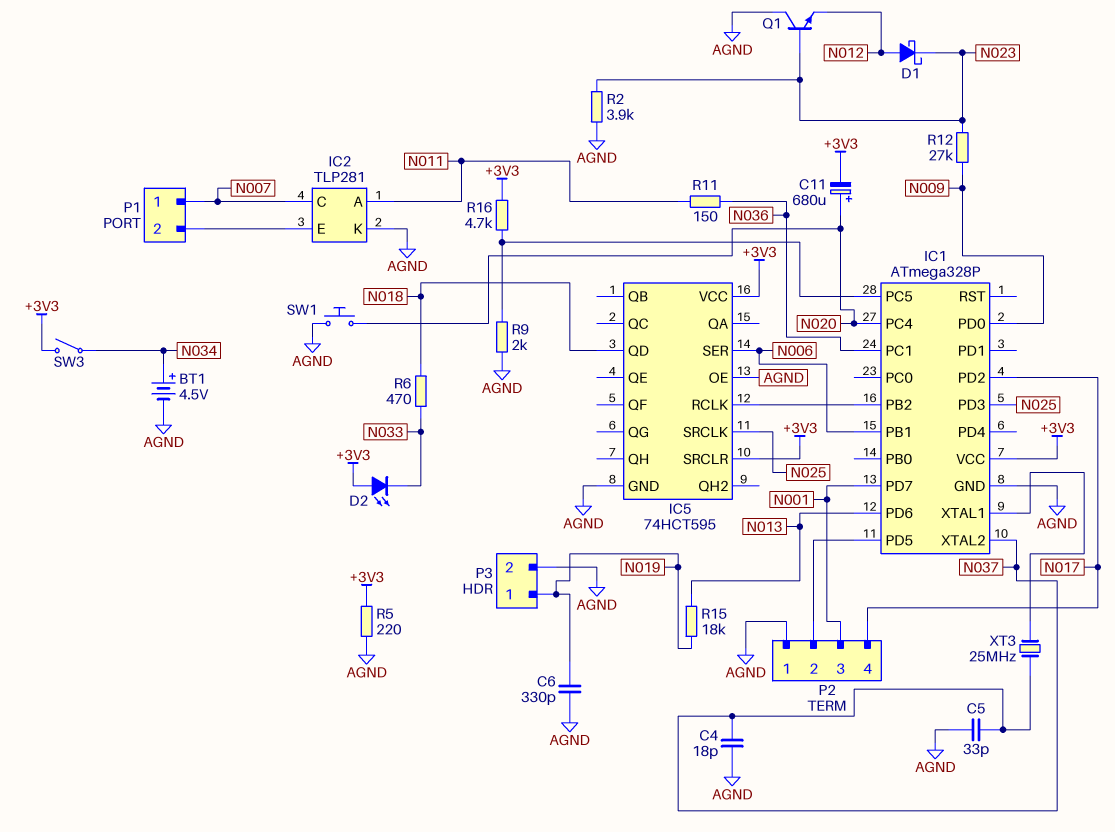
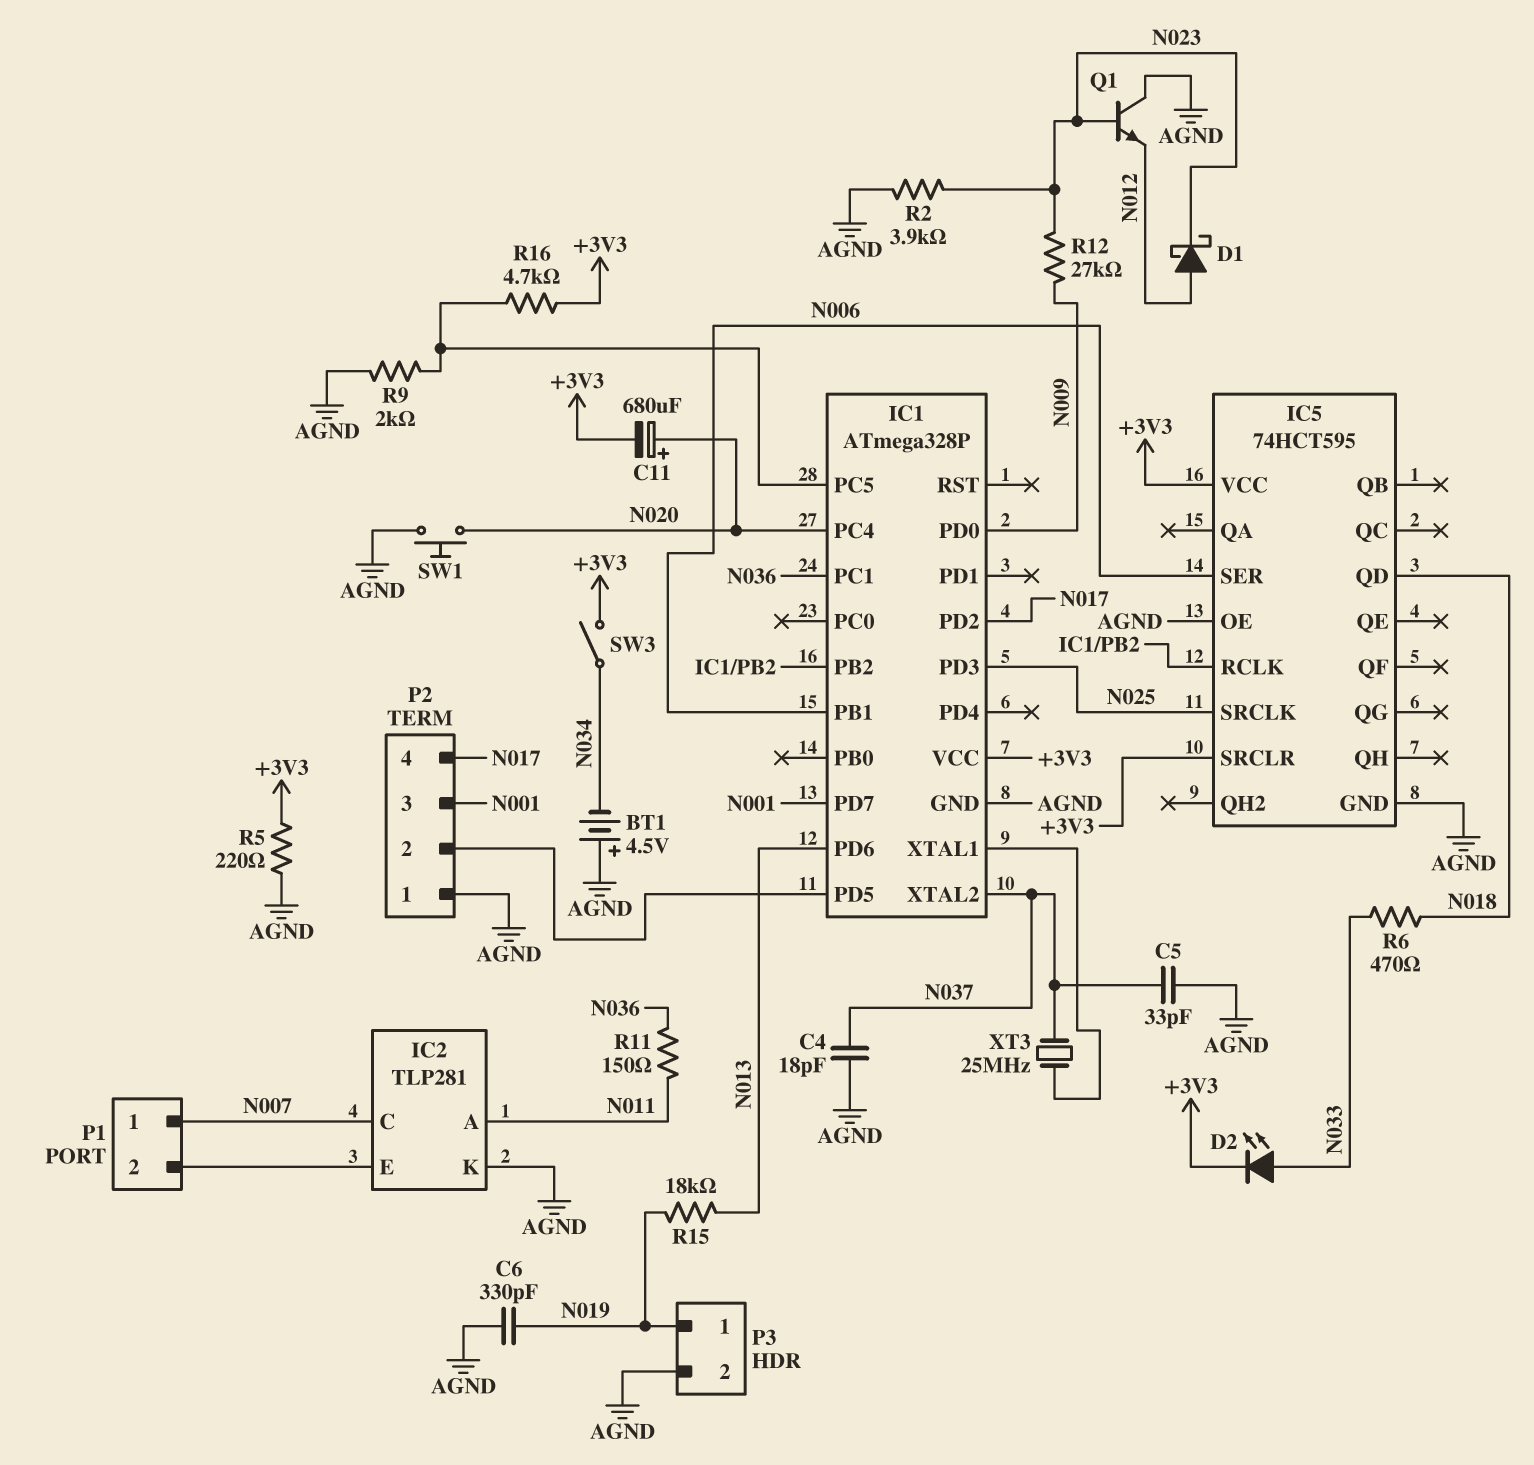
BT1: 4.5V (plus N034, minus AGND) -> 4.5V (plus AGND, minus N034)
D2: LED (A +3V3, K N033) -> LED (A N033, K +3V3)

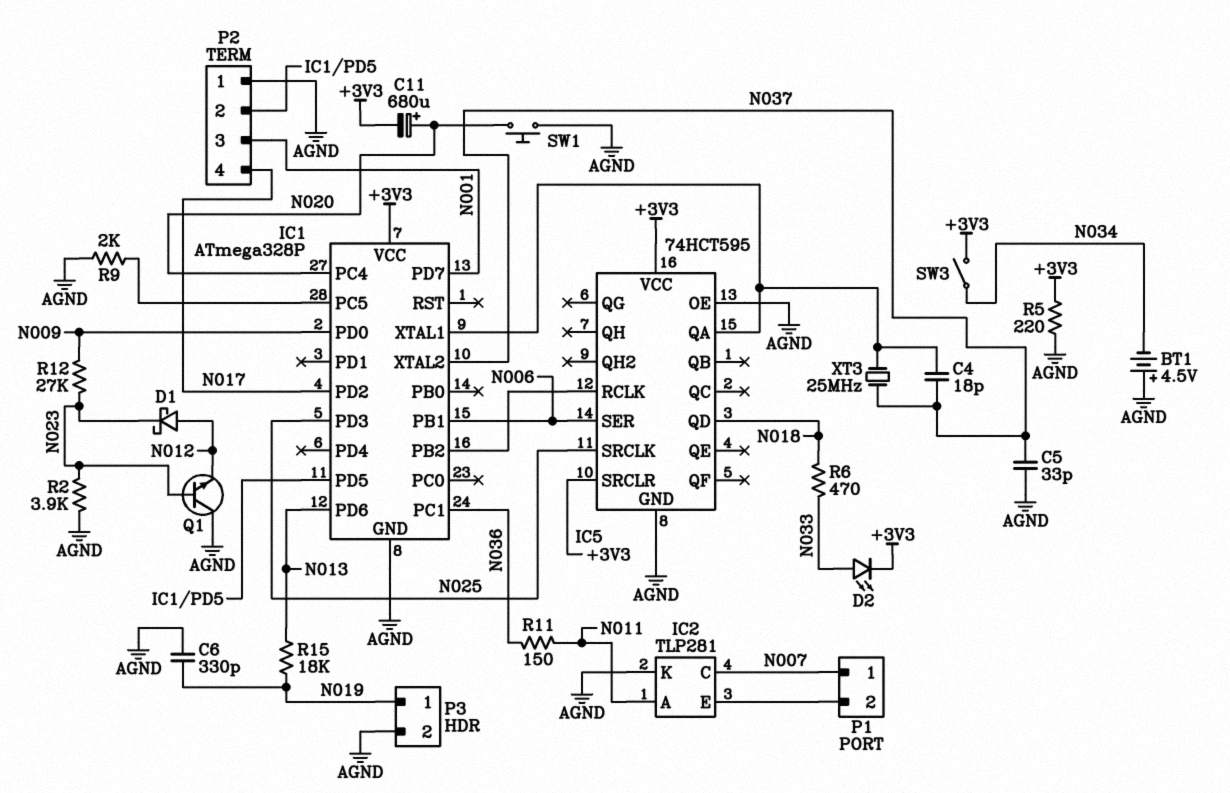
C4: 18pF (AGND, N037) -> 18pF (IC1/XTAL1, N037)
IC5 pin QA: none -> IC1/XTAL1
R16: 4.7k (+3V3, IC1/PC5) -> none

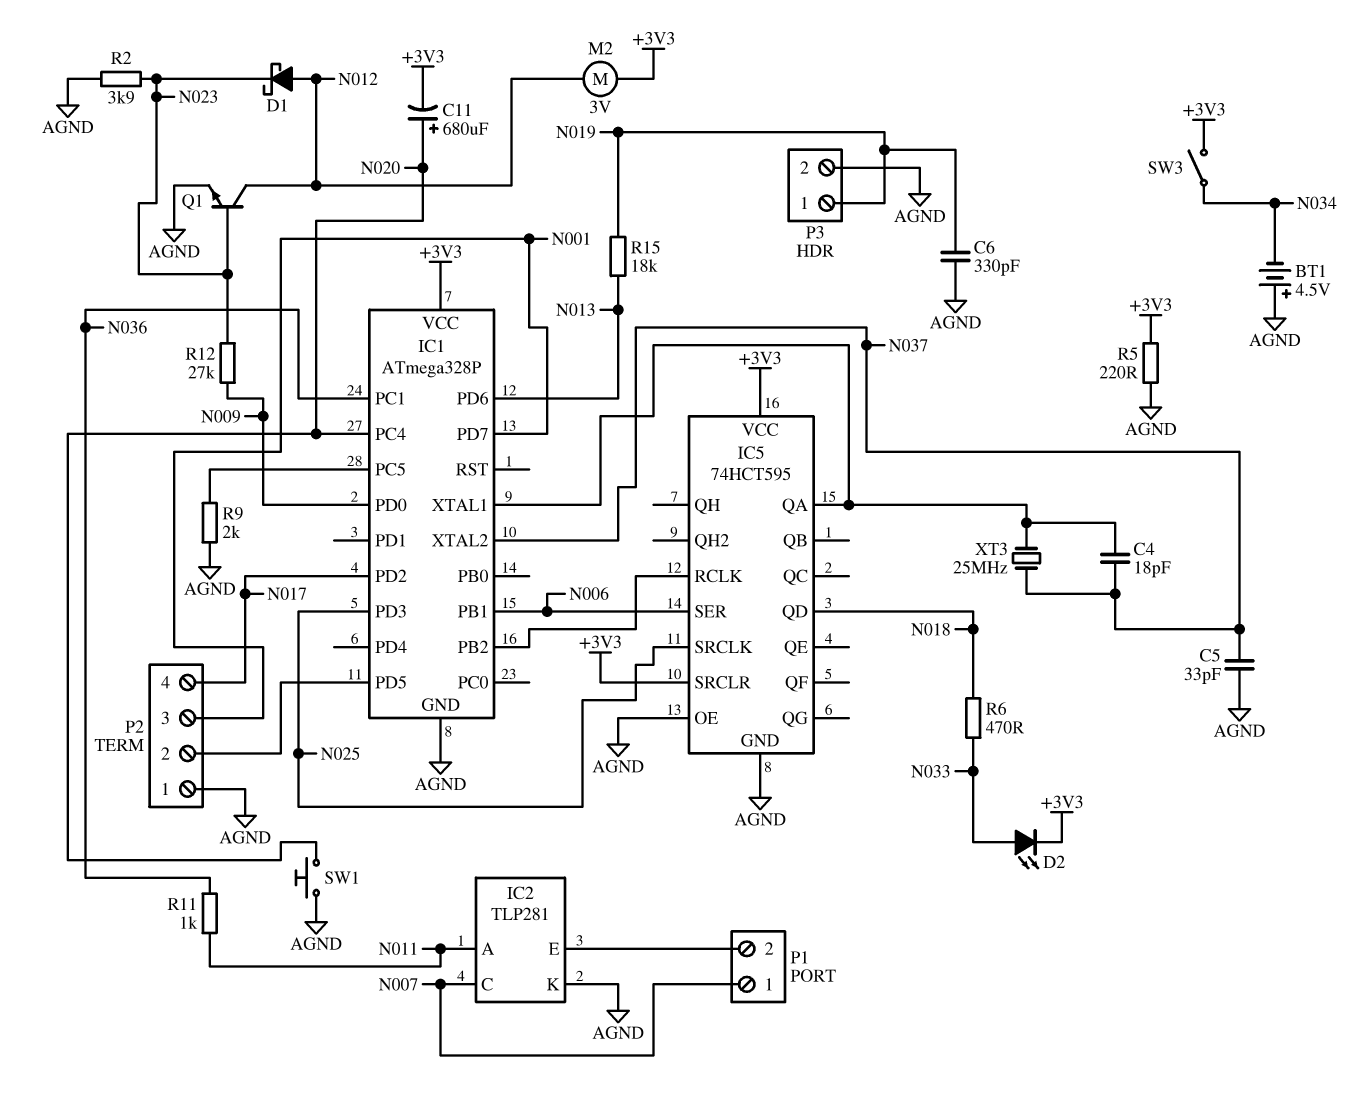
M2: none -> motor 3V (+3V3, N012)
Q1: NPN (B N023, C AGND, E N012) -> NPN (B N023, C N012, E AGND)
R11: 150 (N011, N036) -> 1k (N011, N036)

